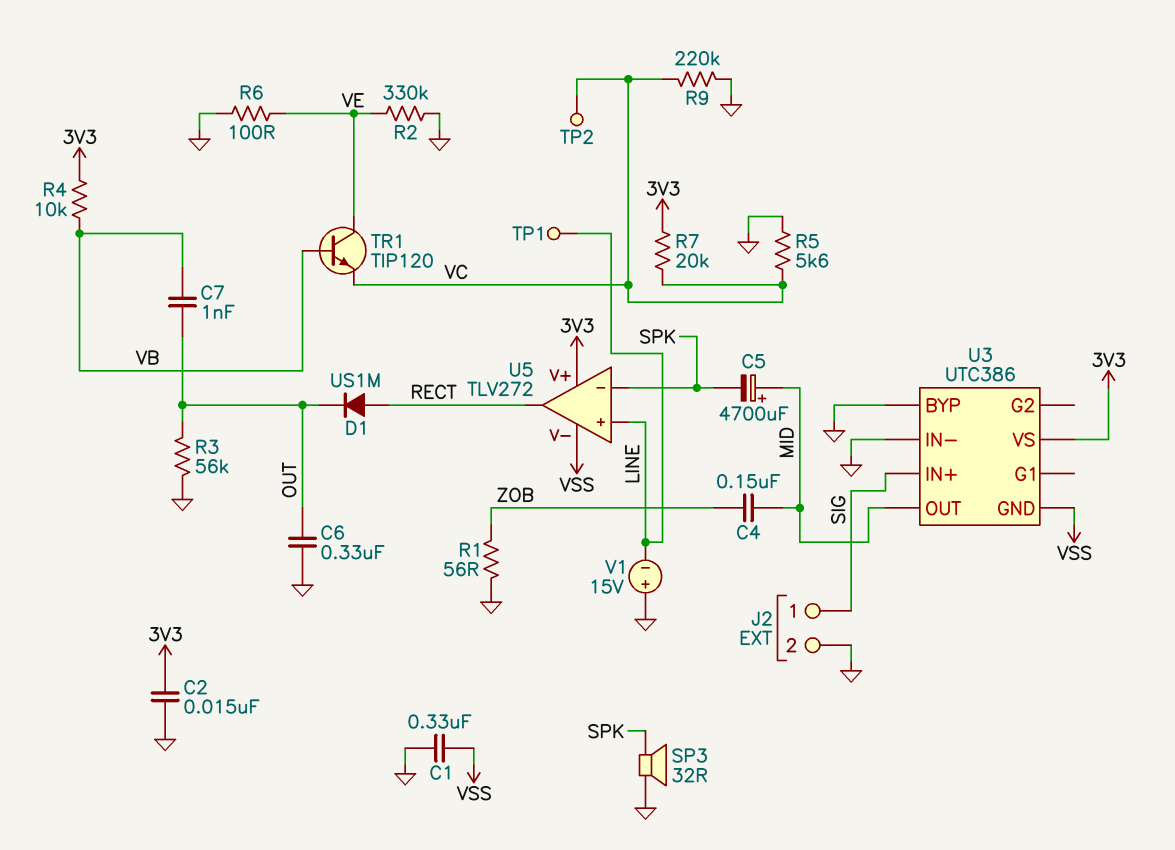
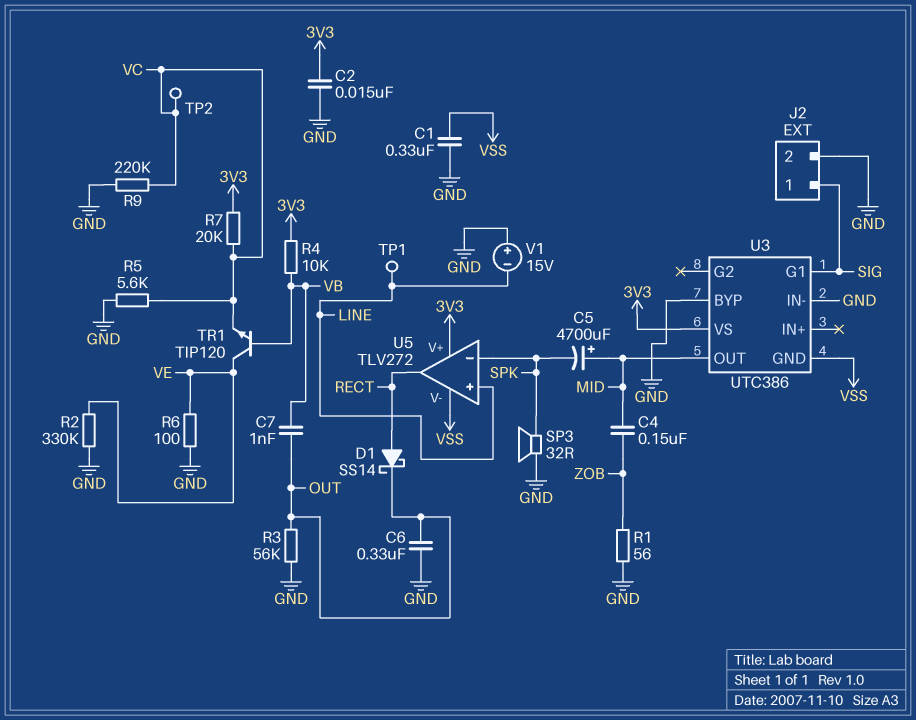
D1: diode US1M (A RECT, K OUT) -> schottky SS14 (A RECT, K OUT)
U3 pin G1: none -> SIG
U3 pin IN+: SIG -> none

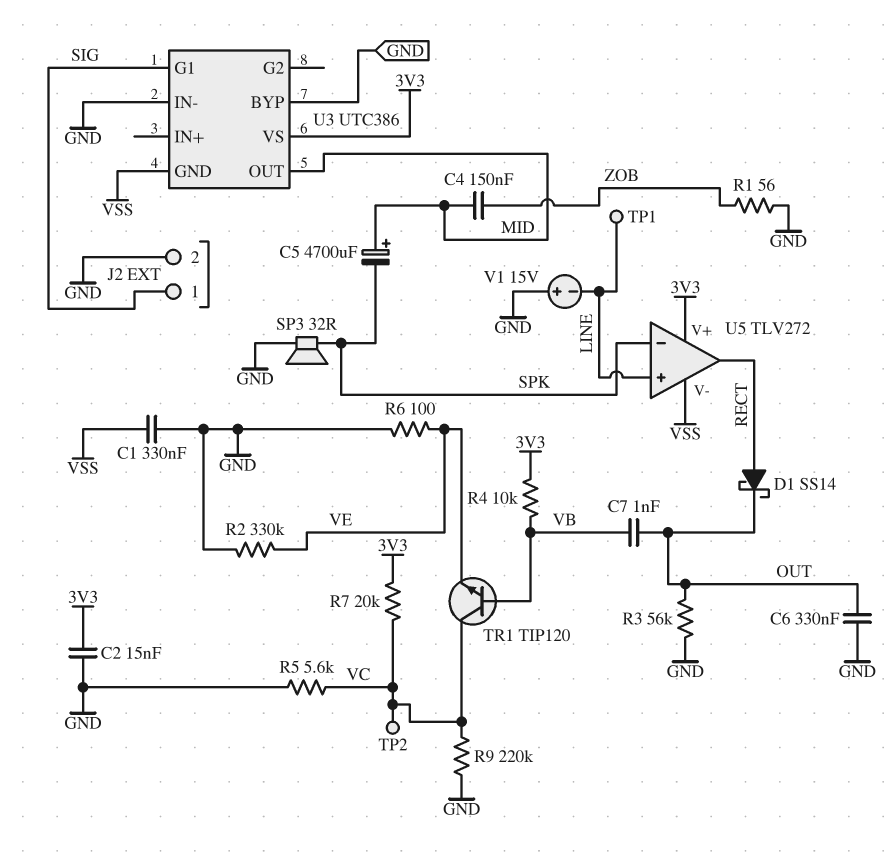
TR1: NPN TIP120 (B VB, C VE, E VC) -> NPN TIP120 (B VB, C VC, E VE)

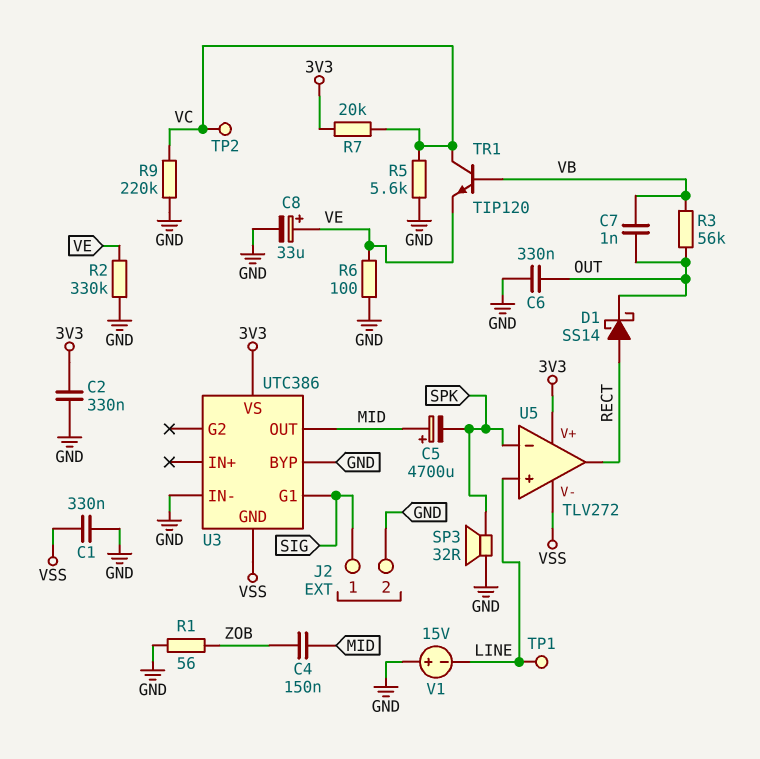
C2: 15nF (3V3, GND) -> 330nF (3V3, GND)
C8: none -> 33uF (plus VE, minus GND)
R3: 56k (GND, OUT) -> 56k (OUT, VB)
R4: 10k (3V3, VB) -> none

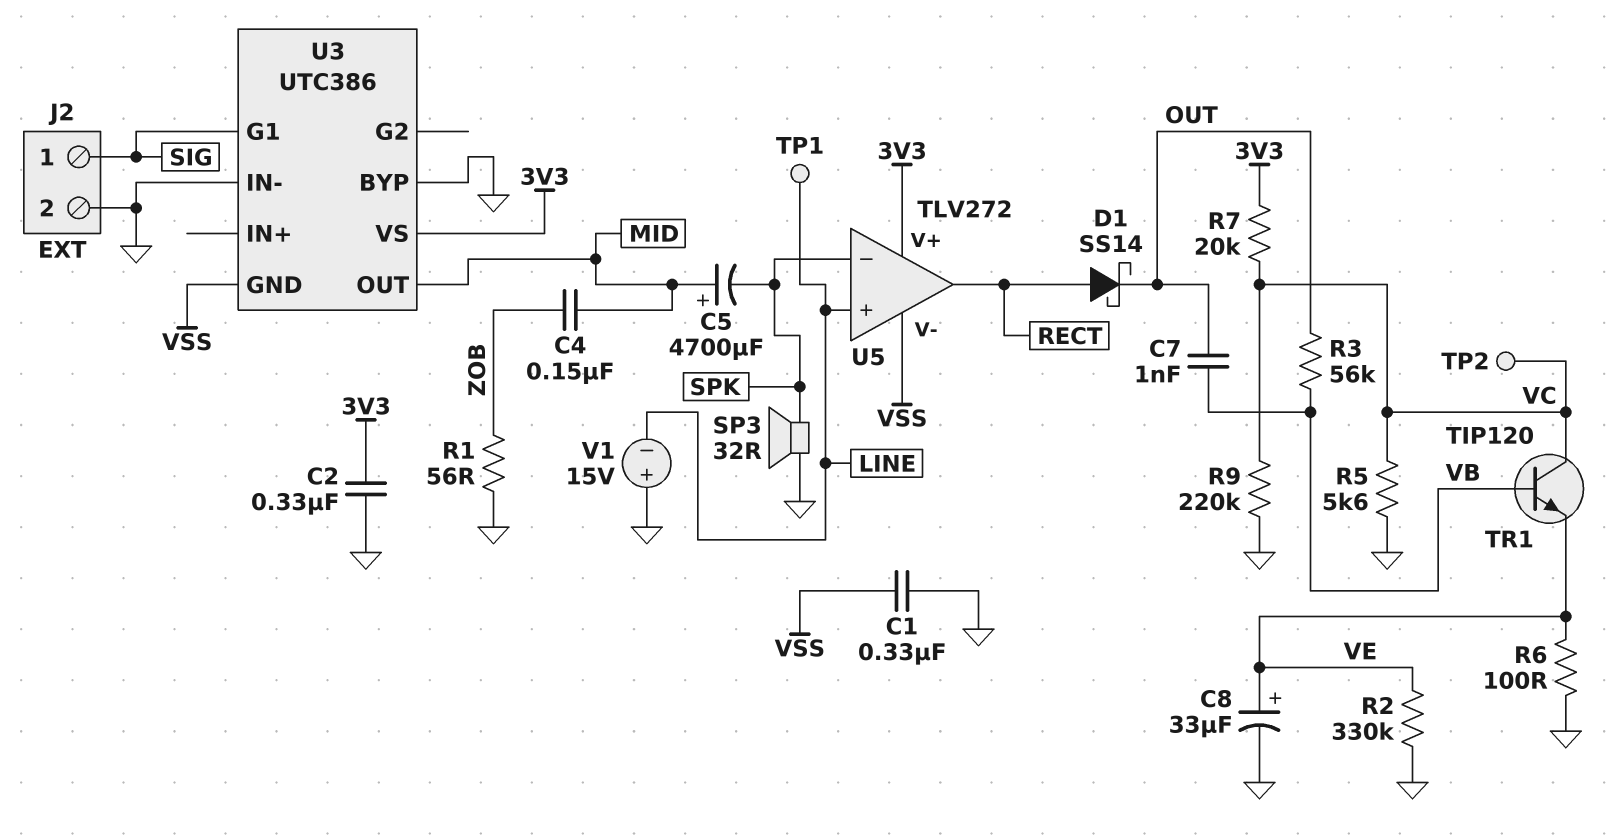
C6: 330nF (GND, OUT) -> none

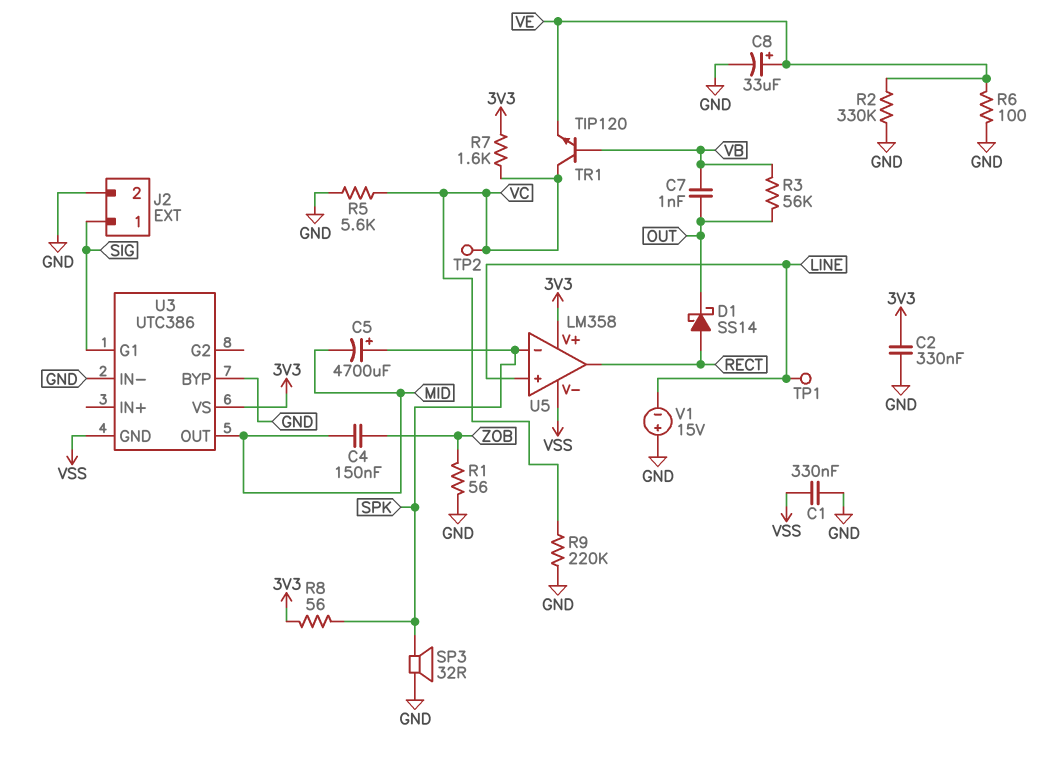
C5: 4700uF (plus MID, minus SPK) -> 4700uF (plus SPK, minus MID)
R7: 20k (3V3, VC) -> 1.6k (3V3, VC)
R8: none -> 56 (3V3, SPK)
U5: TLV272 -> LM358

